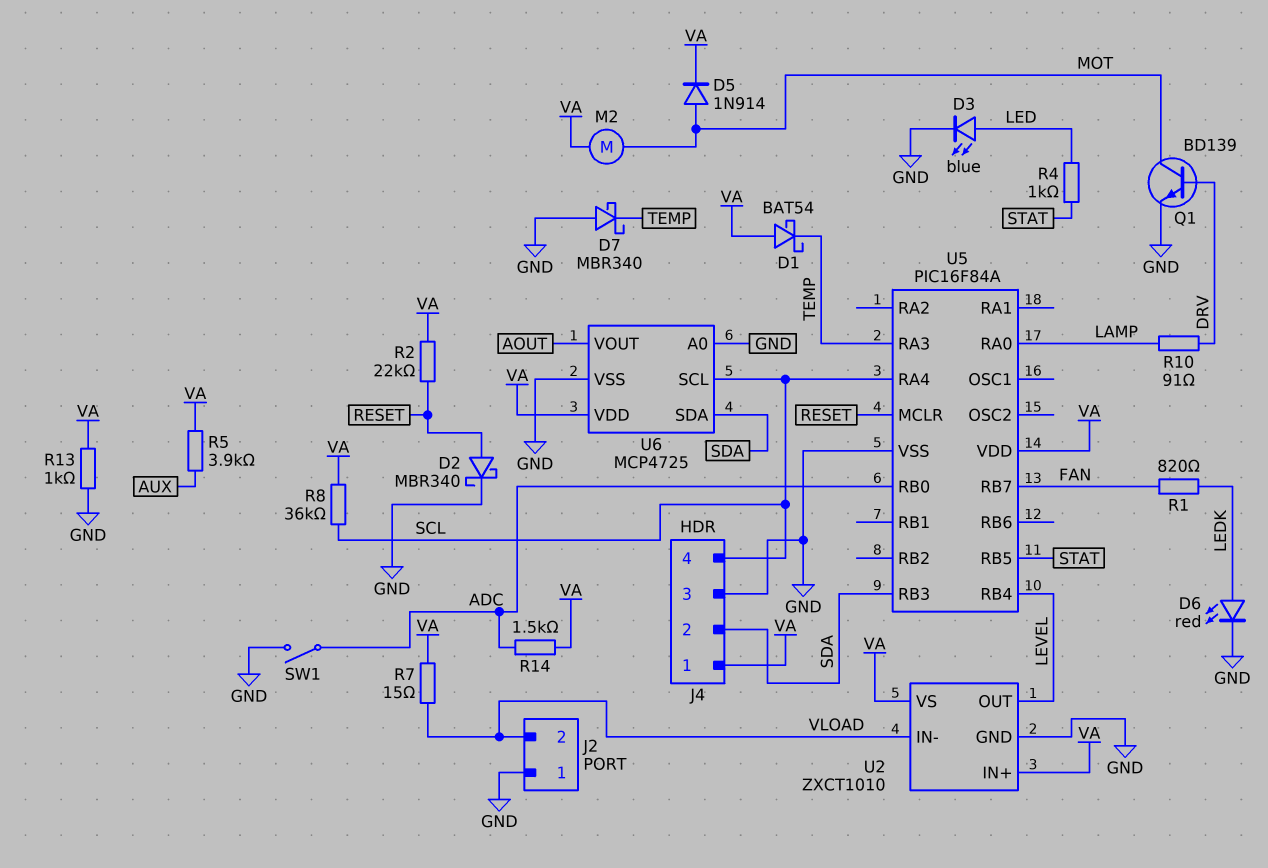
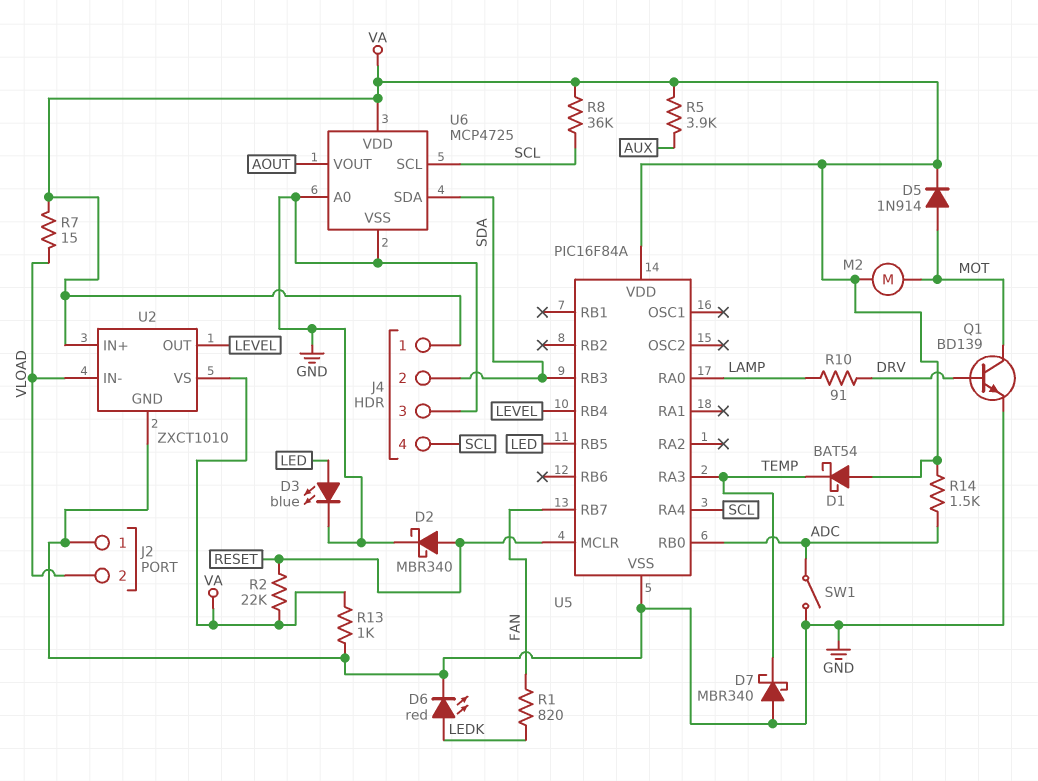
R4: 1k (LED, STAT) -> none
U5 pin RB5: STAT -> LED

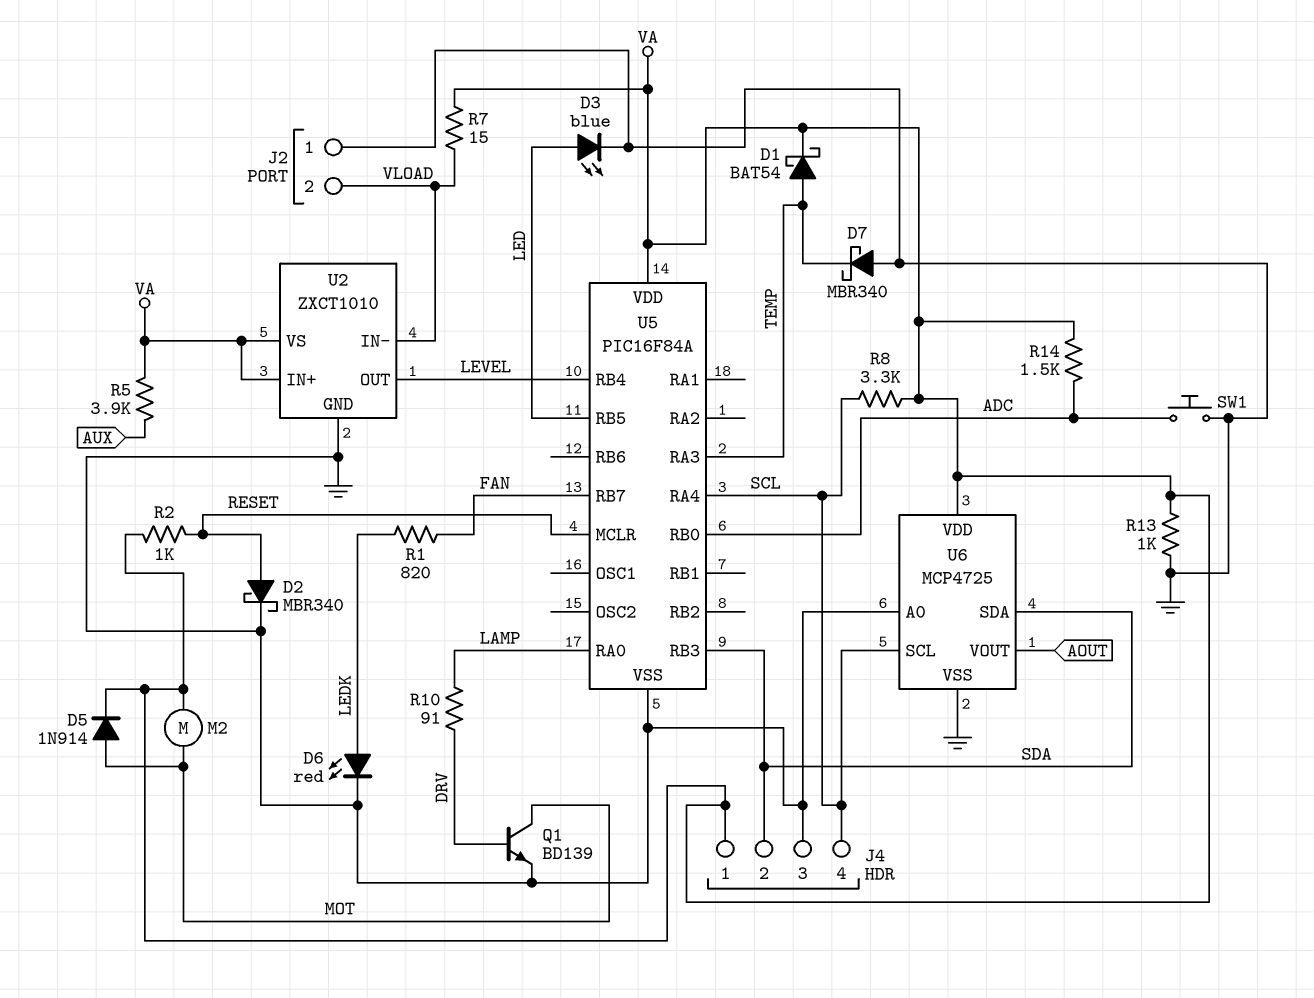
D1: schottky BAT54 (A VA, K TEMP) -> schottky BAT54 (A TEMP, K VA)
R2: 22k (RESET, VA) -> 1k (RESET, VA)
R8: 36k (SCL, VA) -> 3.3k (SCL, VA)
SW1: switch (ADC, GND) -> button (ADC, GND)

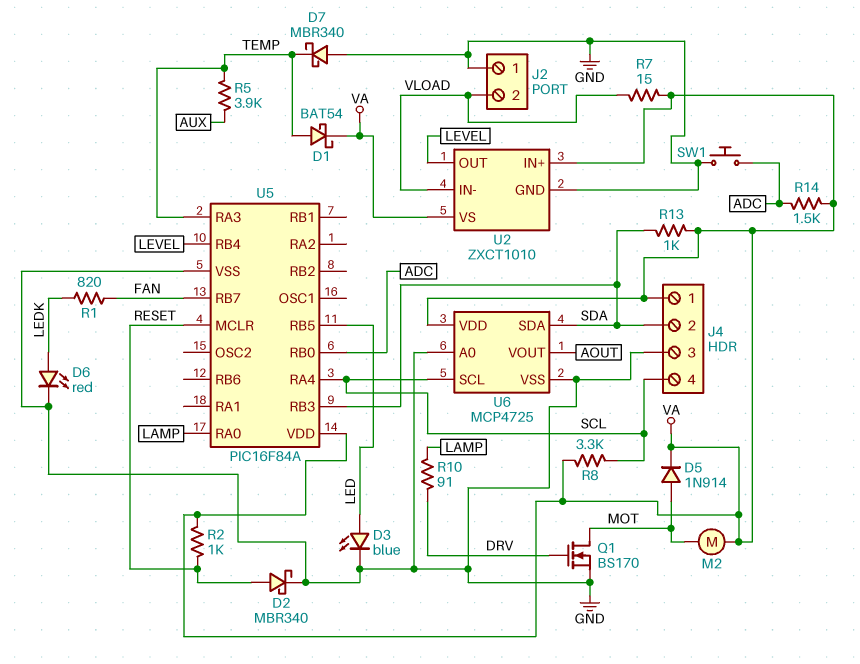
Q1: NPN BD139 (B DRV, C MOT, E GND) -> NMOS BS170 (G DRV, D MOT, S GND)
R5: 3.9k (AUX, VA) -> 3.9k (AUX, TEMP)
R13: 1k (GND, VA) -> 1k (SDA, VA)

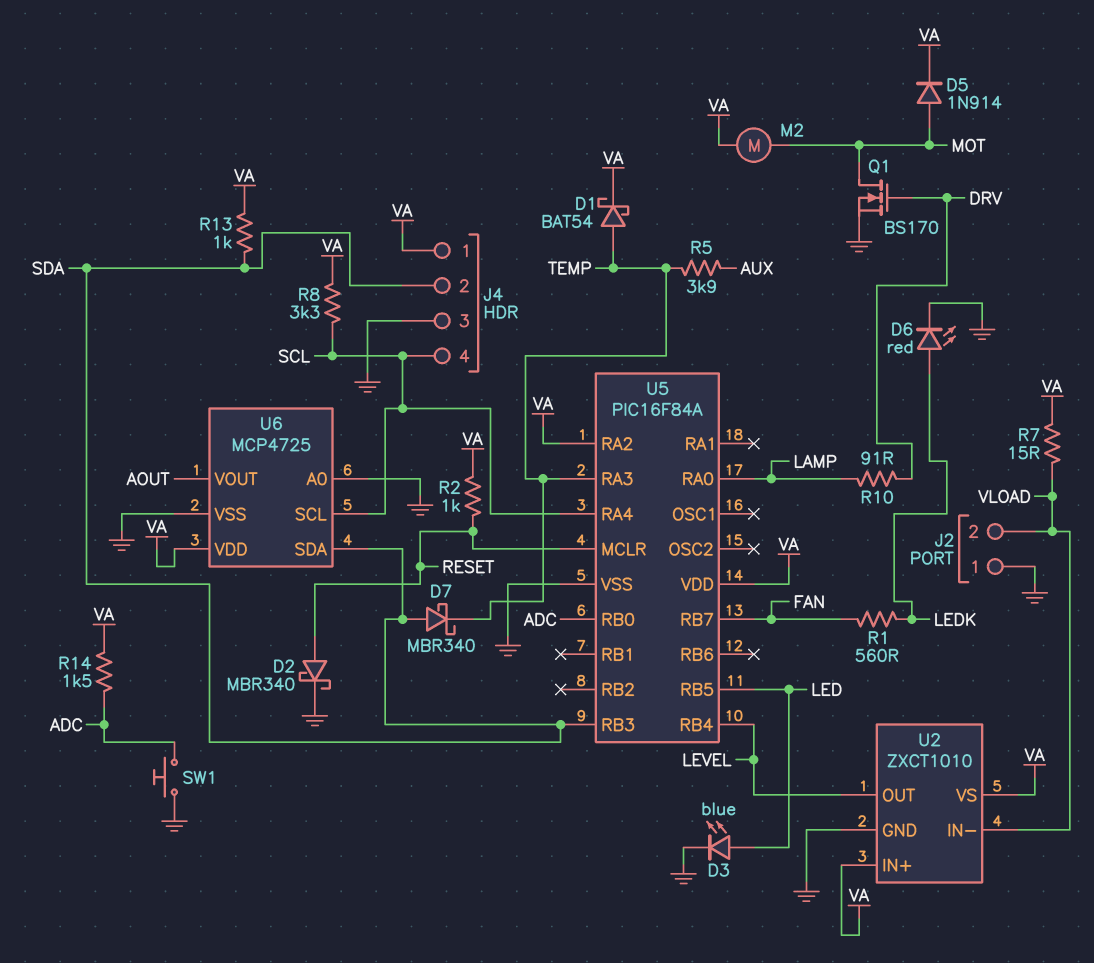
D7: schottky MBR340 (A GND, K TEMP) -> schottky MBR340 (A SDA, K TEMP)
R1: 820 (FAN, LEDK) -> 560 (FAN, LEDK)
U5 pin RA2: none -> VA

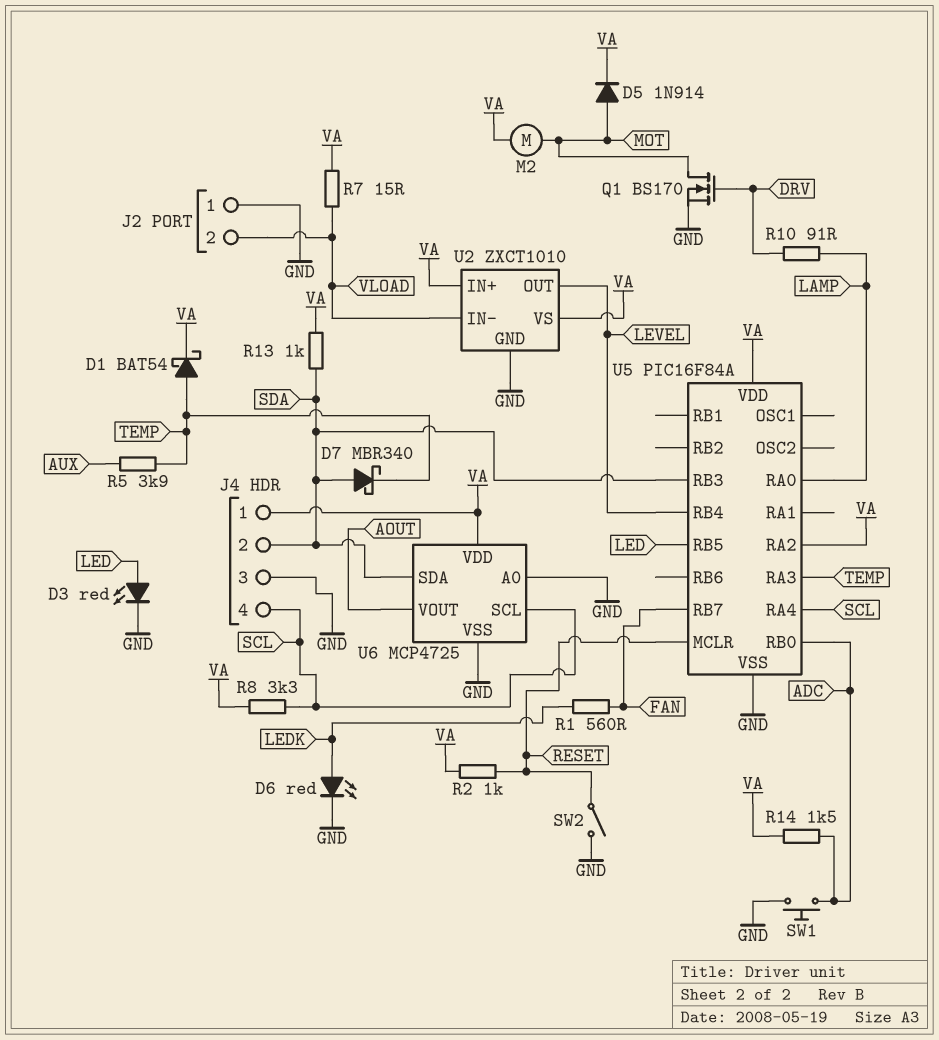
D2: schottky MBR340 (A RESET, K GND) -> none
D3: LED blue (A LED, K GND) -> LED red (A LED, K GND)
SW2: none -> switch (GND, RESET)

